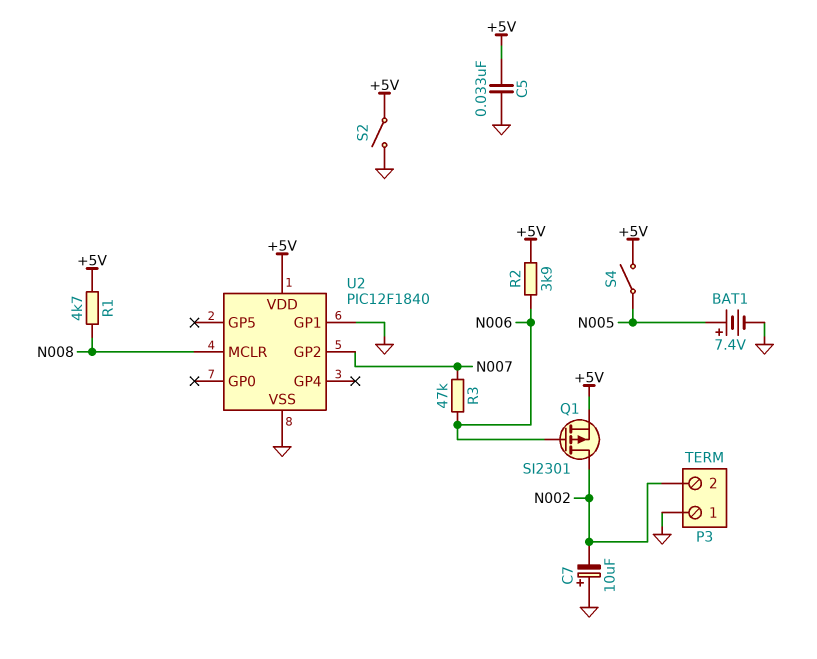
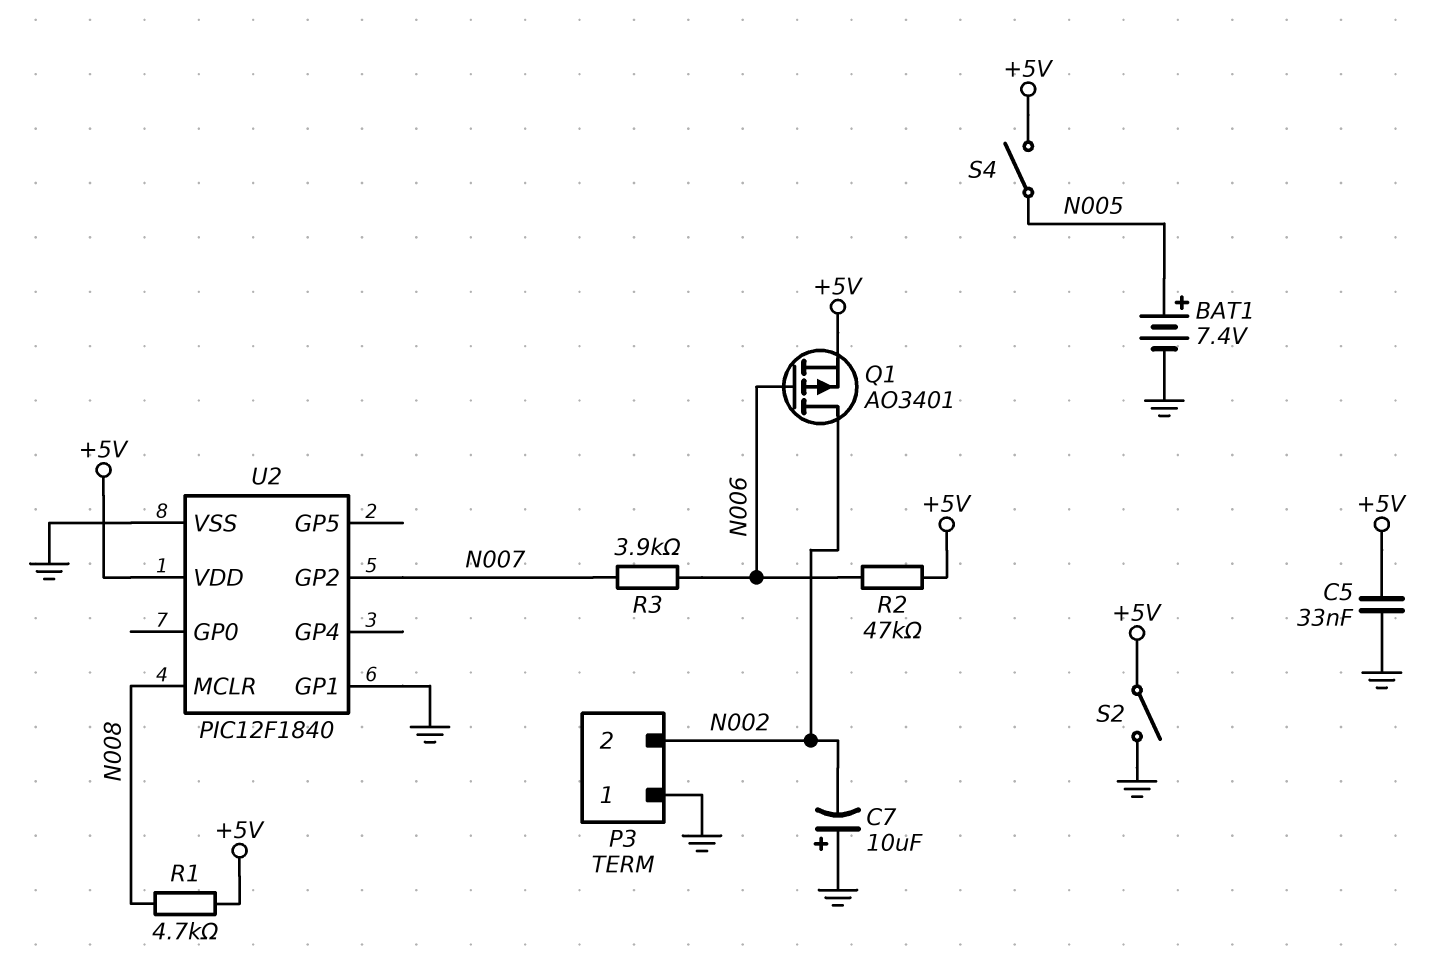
Q1: PMOS SI2301 (G N006, D N002, S +5V) -> PMOS AO3401 (G N006, D N002, S +5V)
R2: 3.9k (+5V, N006) -> 47k (+5V, N006)
R3: 47k (N006, N007) -> 3.9k (N006, N007)

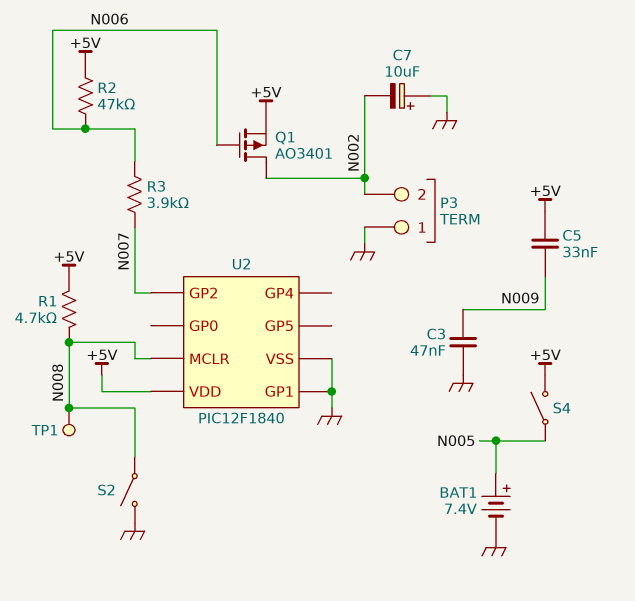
C3: none -> 47nF (GND, N009)
C5: 33nF (+5V, GND) -> 33nF (+5V, N009)
S2: switch (+5V, GND) -> switch (GND, N008)
TP1: none -> test point (N008)

